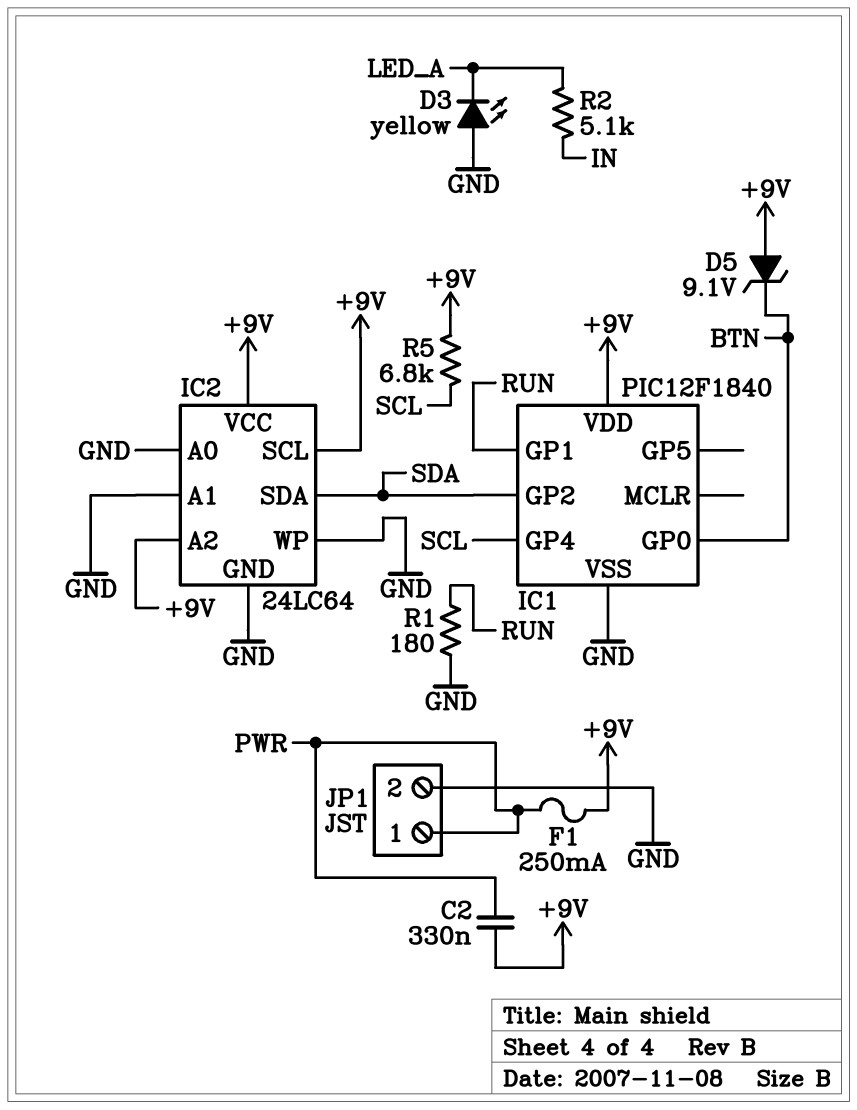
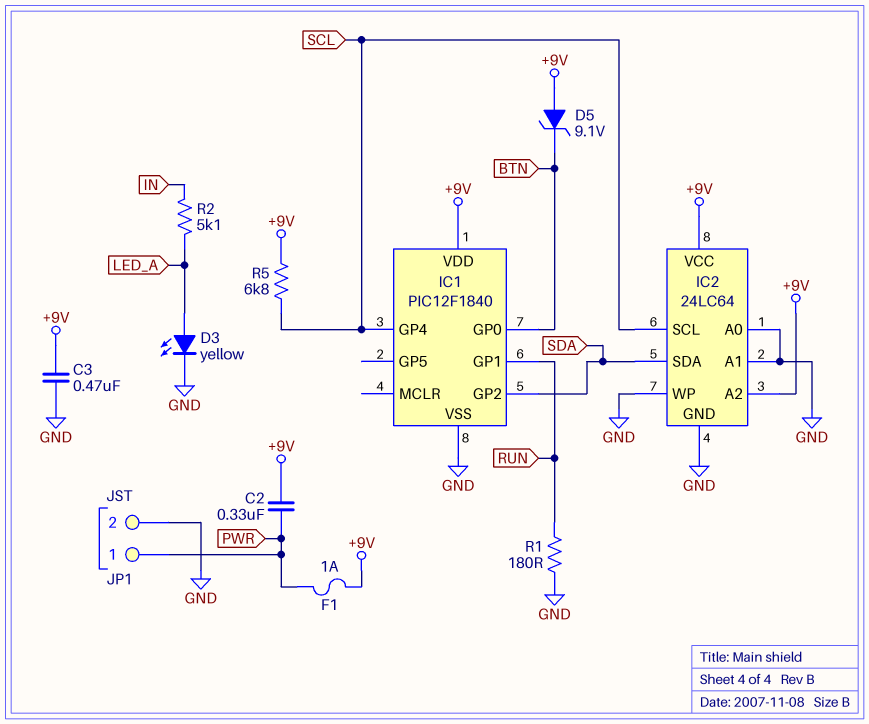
C3: none -> 470nF (+9V, GND)
D3: LED yellow (A GND, K LED_A) -> LED yellow (A LED_A, K GND)
F1: 250mA (+9V, PWR) -> 1A (+9V, PWR)
IC2 pin SCL: +9V -> SCL

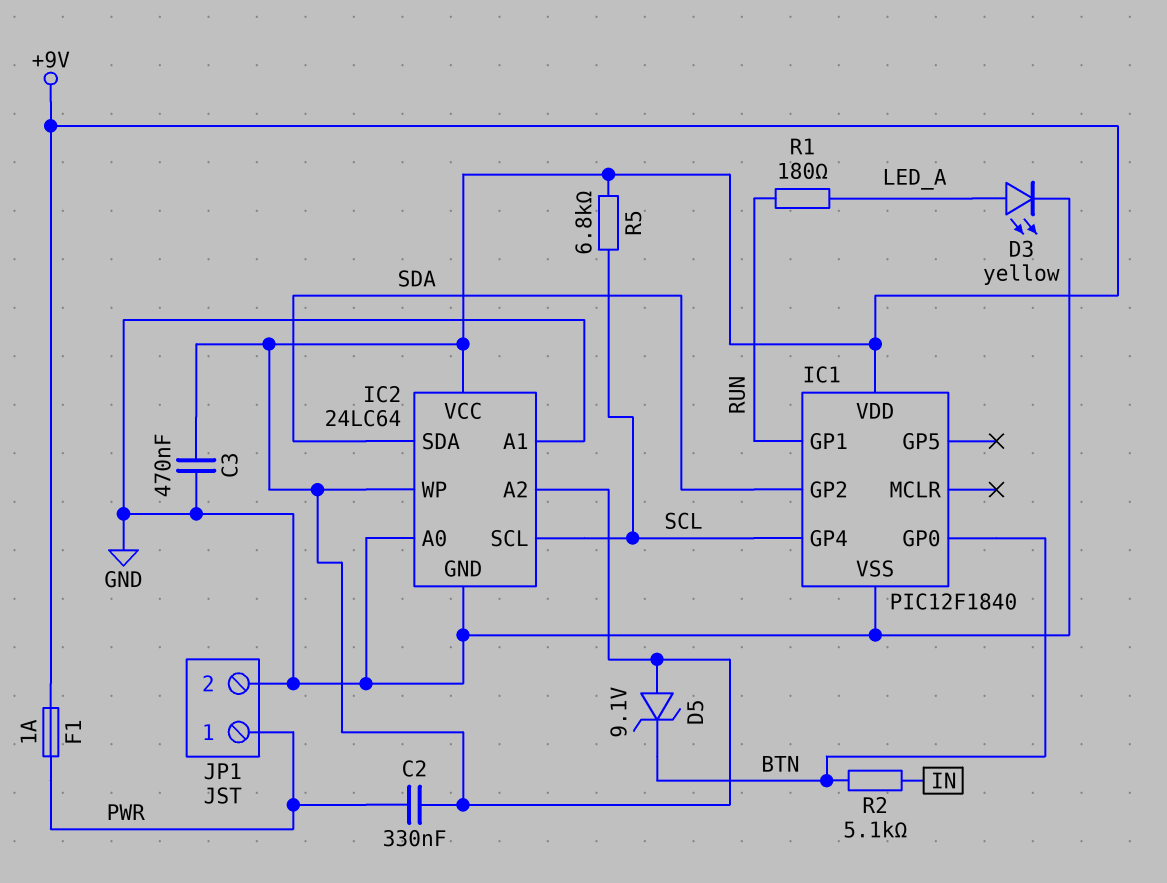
IC2 pin WP: GND -> +9V
R1: 180 (GND, RUN) -> 180 (LED_A, RUN)
R2: 5.1k (IN, LED_A) -> 5.1k (BTN, IN)

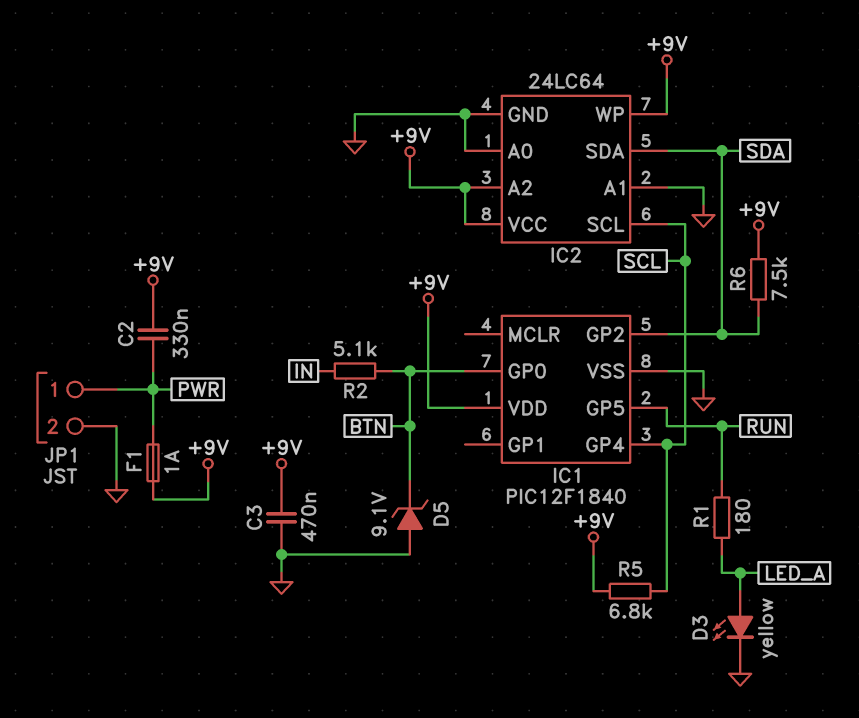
D5: zener 9.1V (A +9V, K BTN) -> zener 9.1V (A GND, K BTN)
IC1 pin GP1: RUN -> none
IC1 pin GP5: none -> RUN
R6: none -> 7.5k (+9V, SDA)

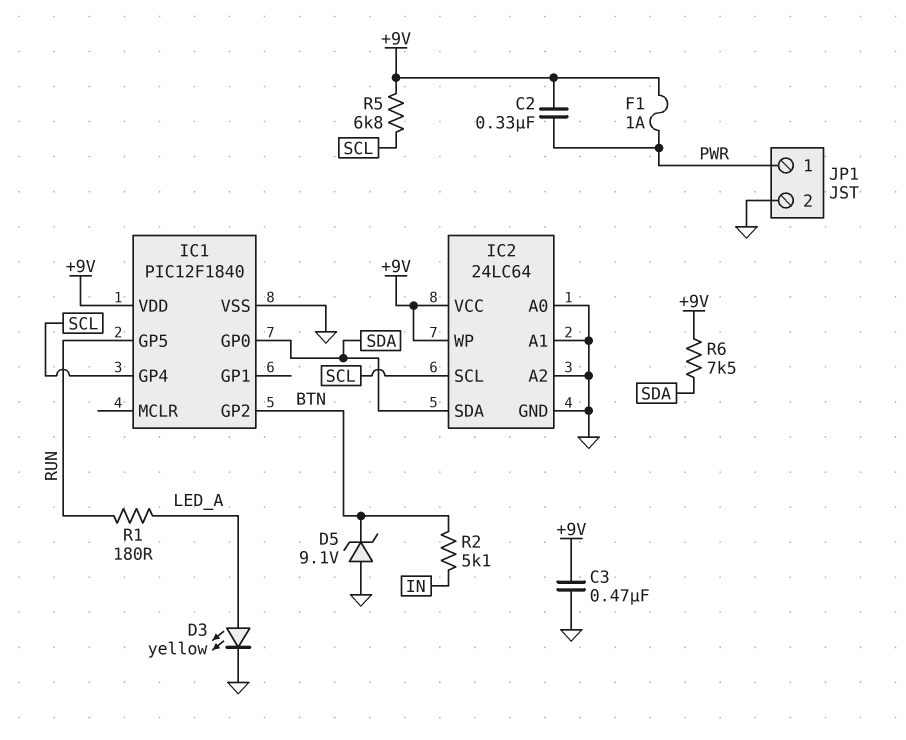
IC1 pin GP0: BTN -> SDA
IC1 pin GP2: SDA -> BTN
IC2 pin A2: +9V -> GND

